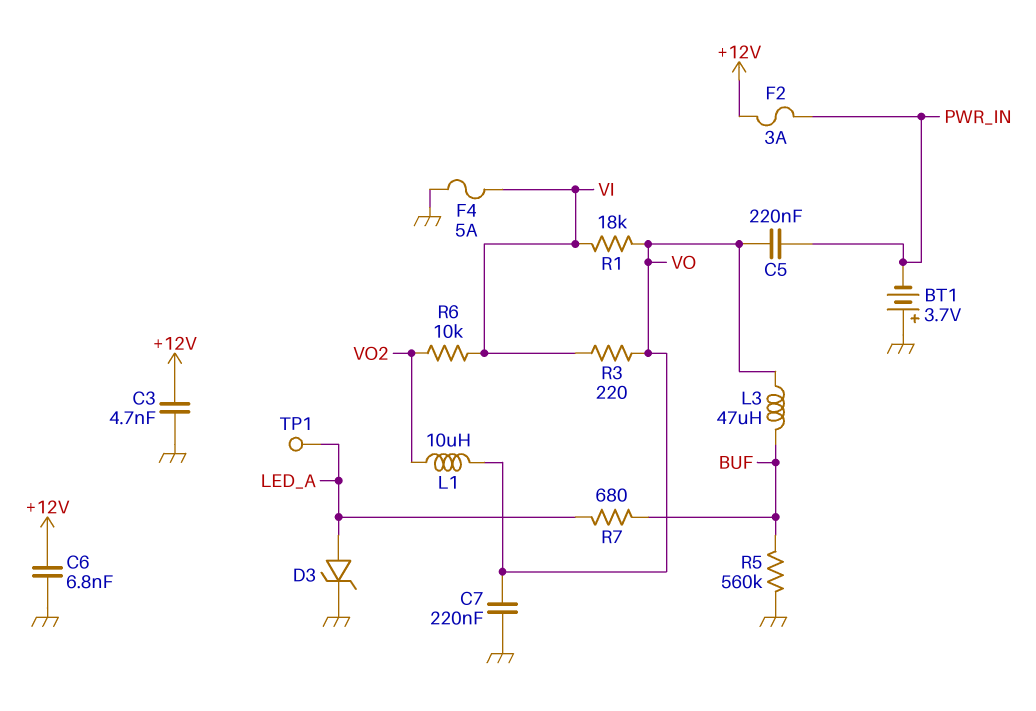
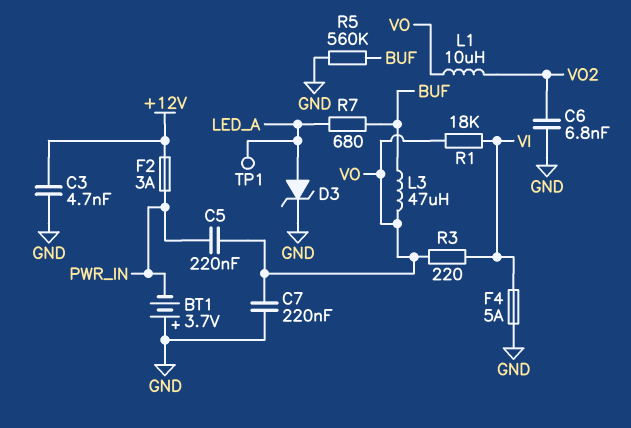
C6: 6.8nF (+12V, GND) -> 6.8nF (GND, VO2)
R6: 10k (VI, VO2) -> none

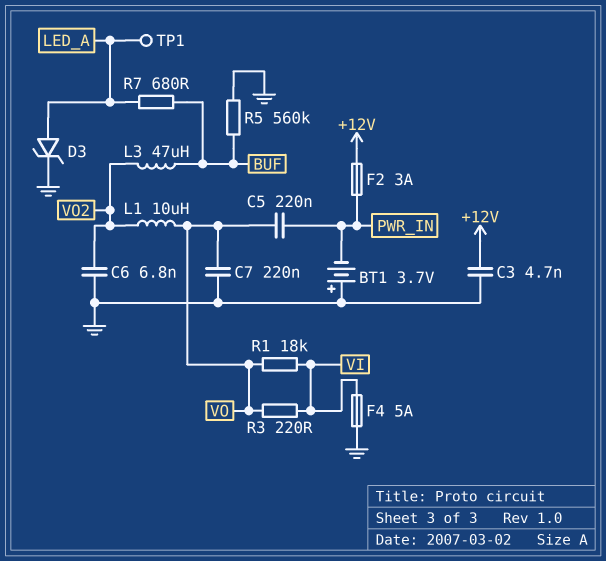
L3: 47uH (BUF, VO) -> 47uH (BUF, VO2)

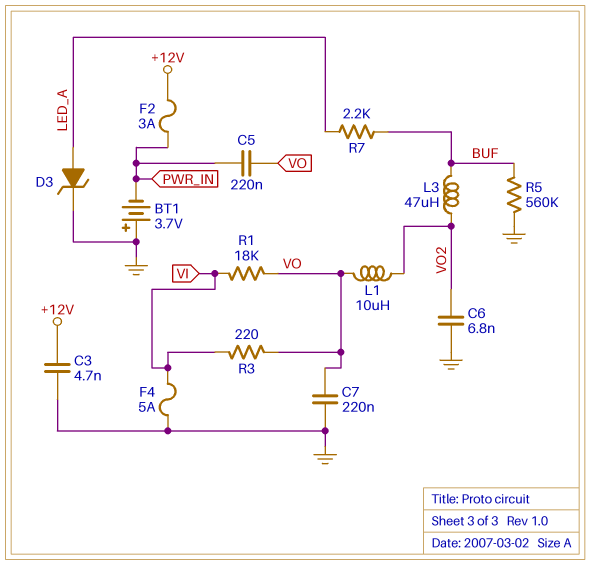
R7: 680 (BUF, LED_A) -> 2.2k (BUF, LED_A)
TP1: test point (LED_A) -> none

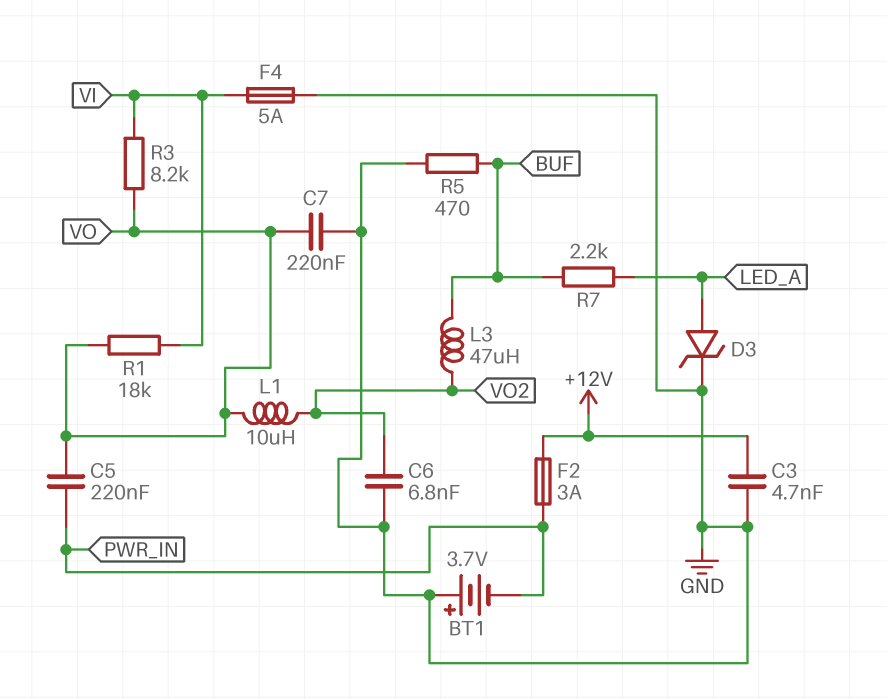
R3: 220 (VI, VO) -> 8.2k (VI, VO)
R5: 560k (BUF, GND) -> 470 (BUF, GND)

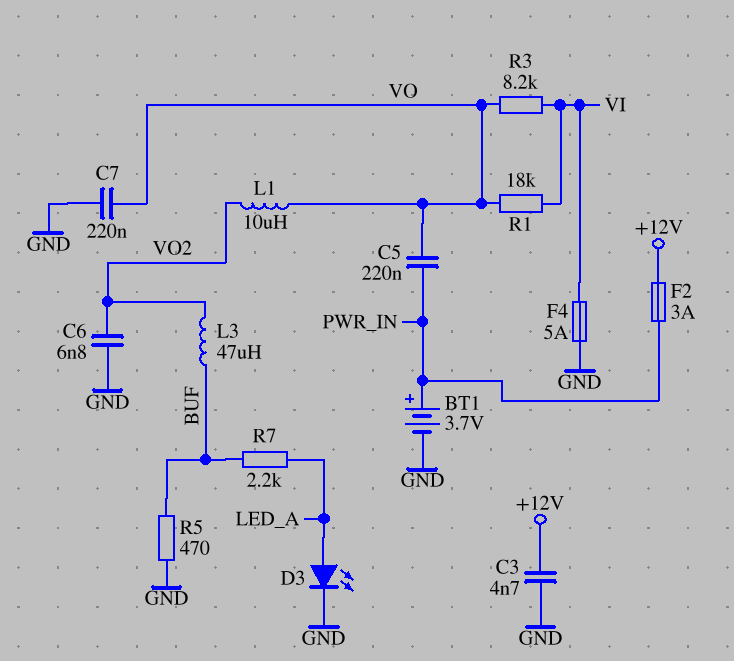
BT1: 3.7V (plus GND, minus PWR_IN) -> 3.7V (plus PWR_IN, minus GND)
D3: zener (A LED_A, K GND) -> LED (A LED_A, K GND)

